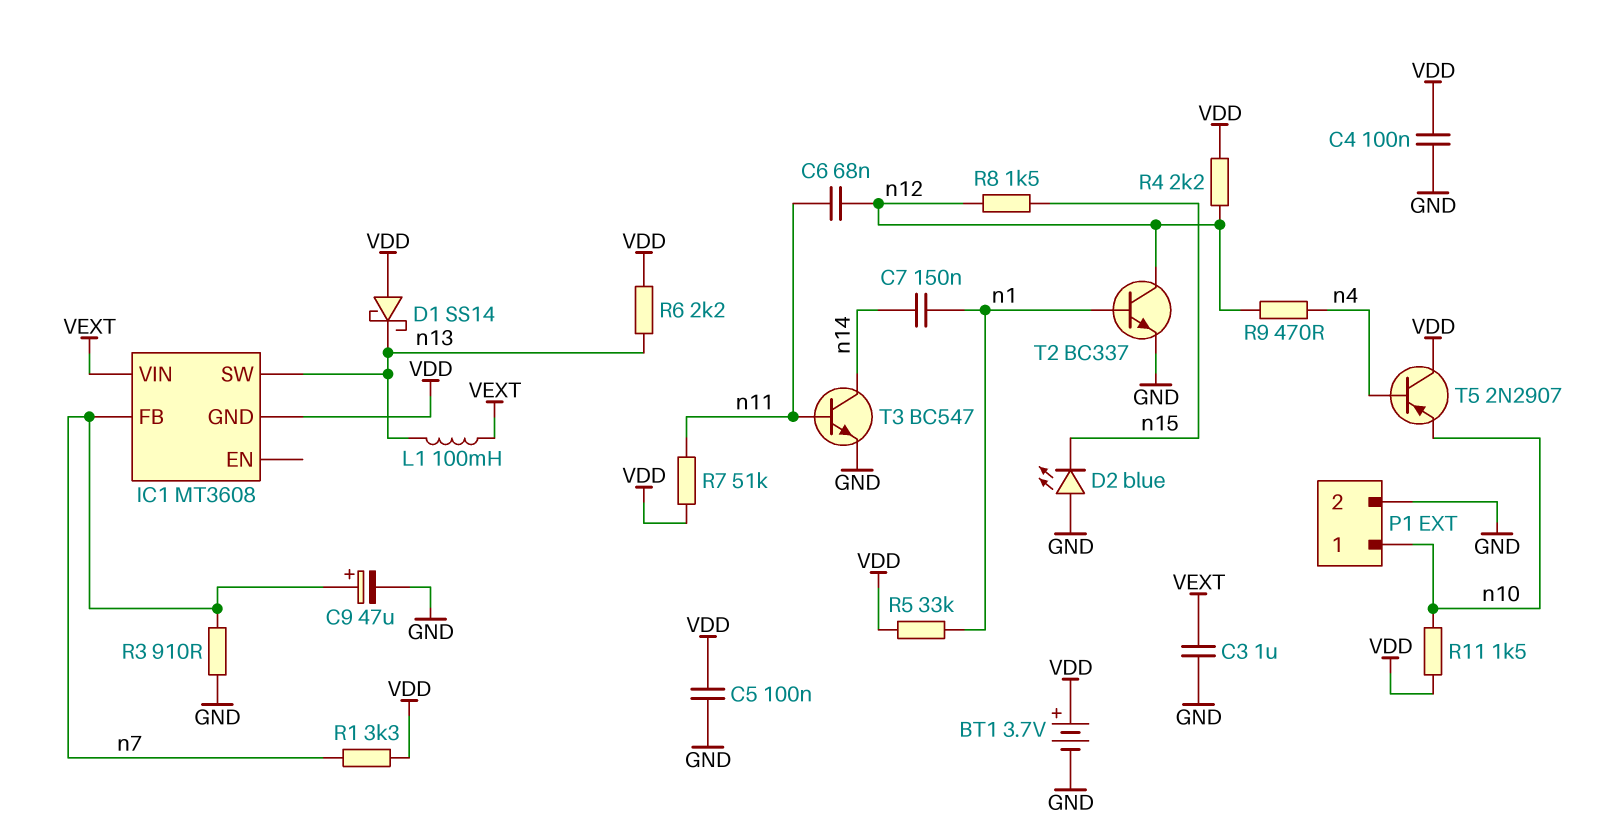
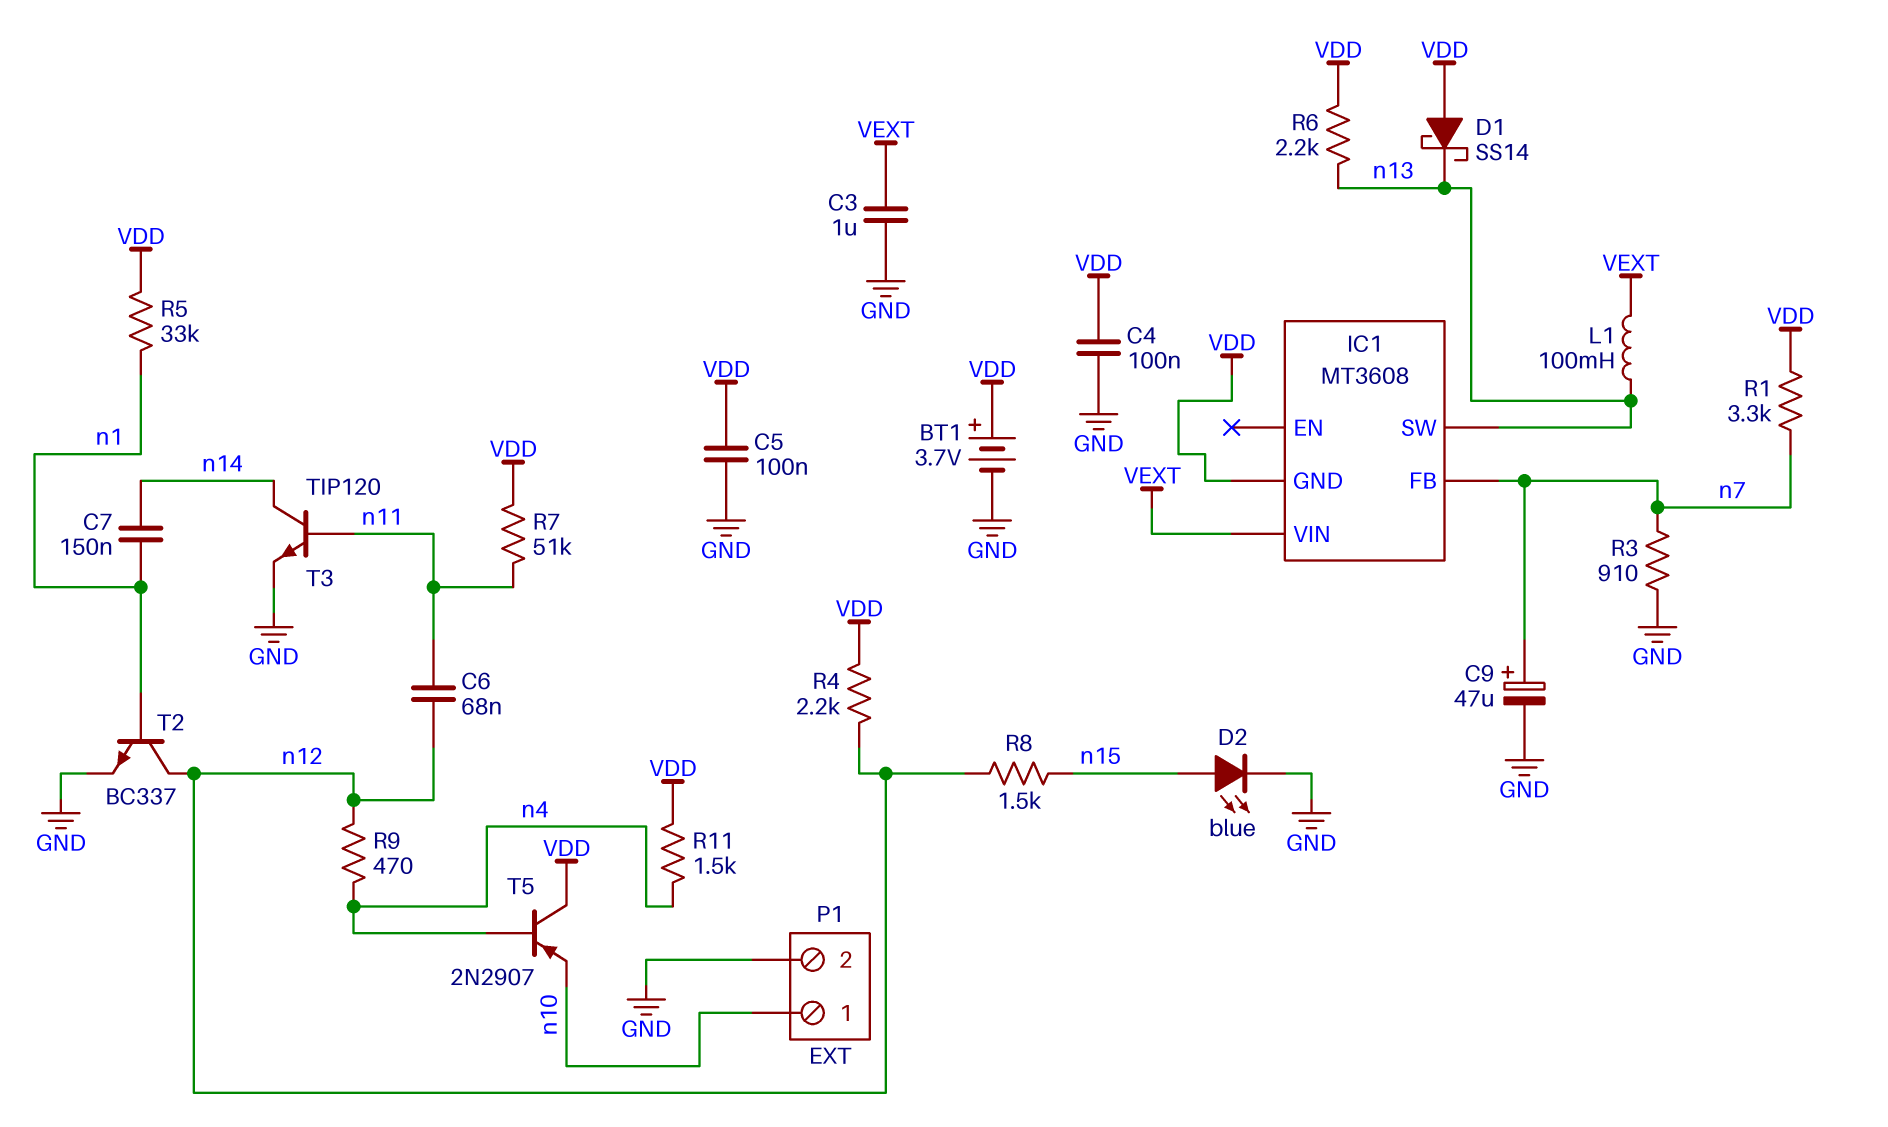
D2: LED blue (A GND, K n15) -> LED blue (A n15, K GND)
R11: 1.5k (VDD, n10) -> 1.5k (VDD, n4)
T3: NPN BC547 (B n11, C n14, E GND) -> NPN TIP120 (B n11, C n14, E GND)

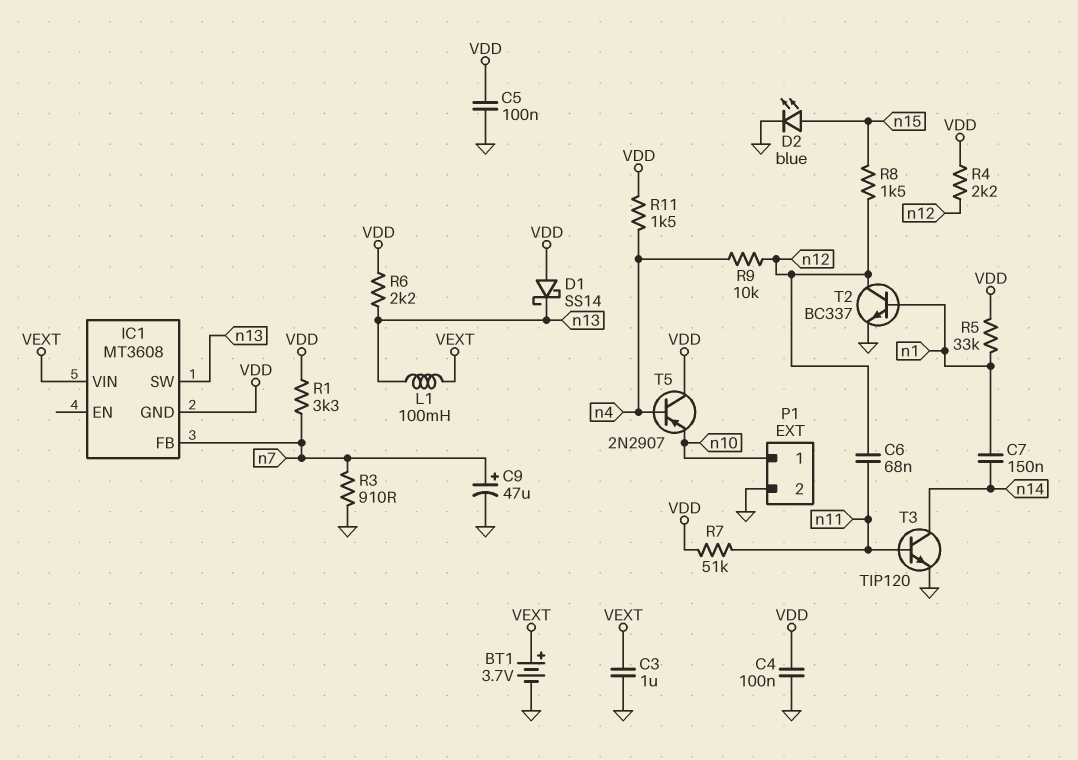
BT1: 3.7V (plus VDD, minus GND) -> 3.7V (plus VEXT, minus GND)
R9: 470 (n4, n12) -> 10k (n4, n12)

